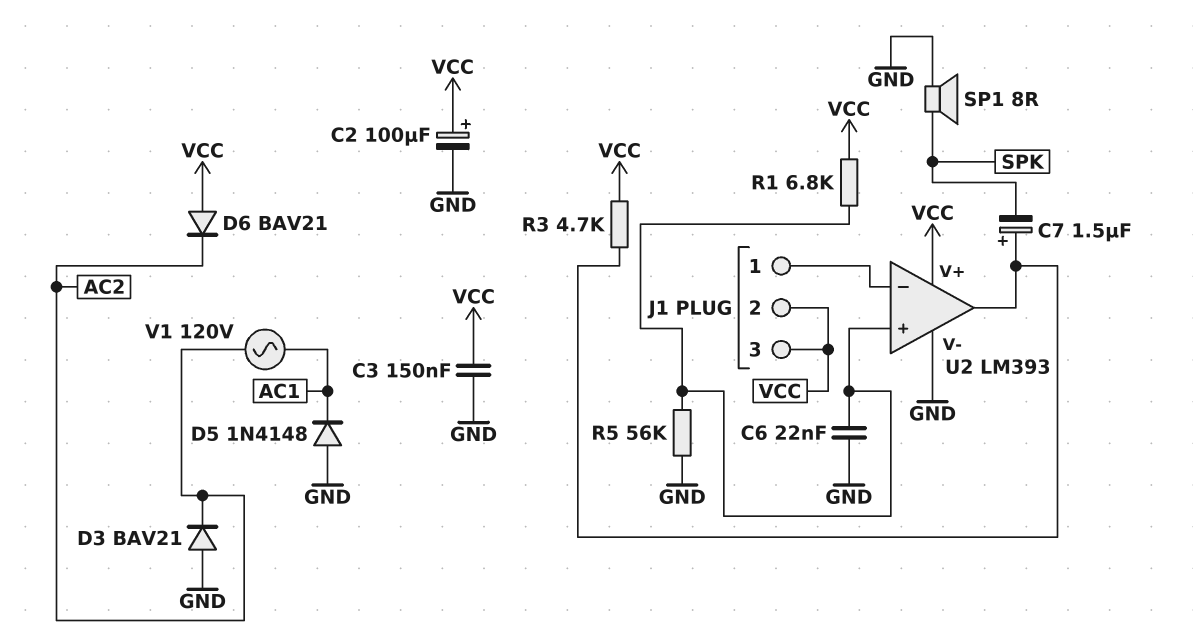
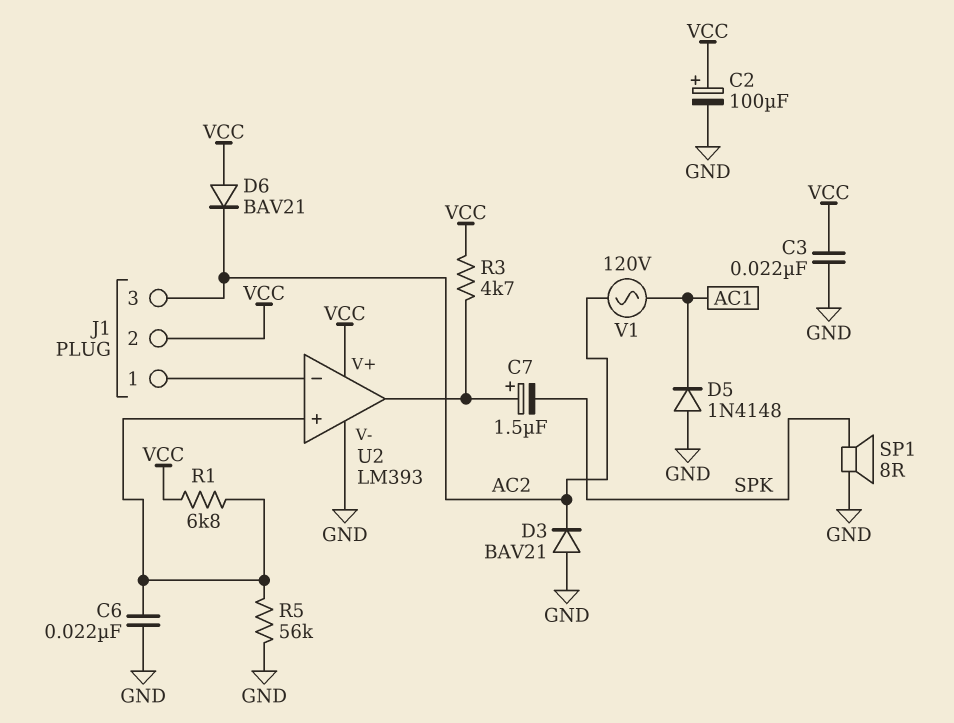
C3: 150nF (GND, VCC) -> 22nF (GND, VCC)
J1 pin 3: VCC -> AC2

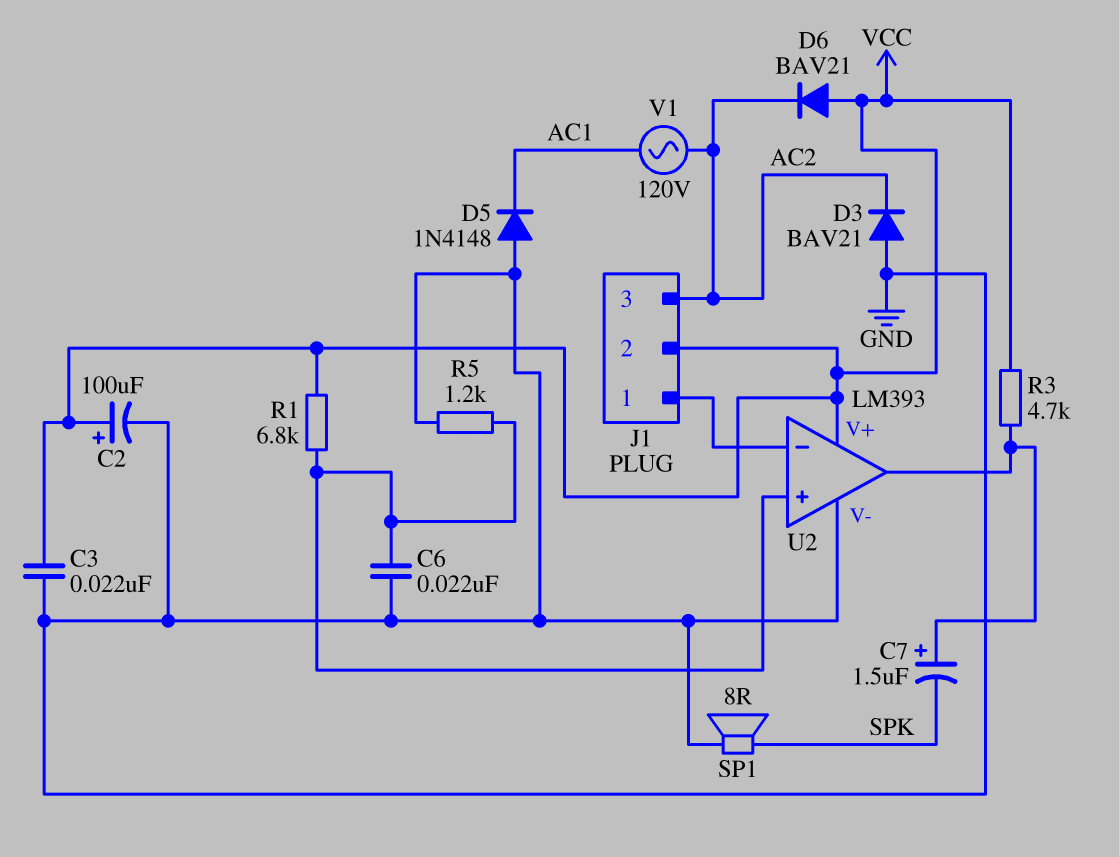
R5: 56k (GND, U2/in+) -> 1.2k (GND, U2/in+)

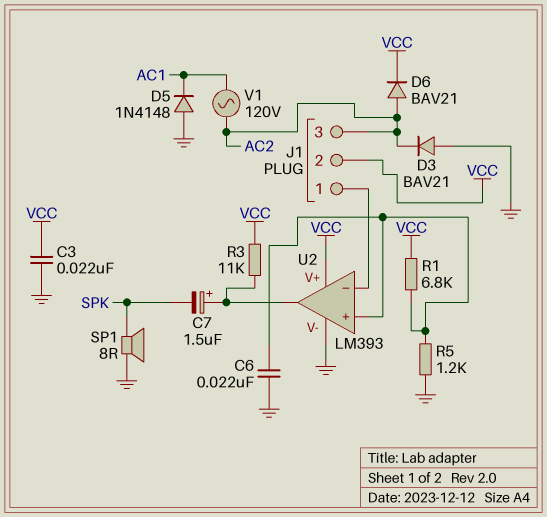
C2: 100uF (plus VCC, minus GND) -> none
D6: diode BAV21 (A VCC, K AC2) -> diode BAV21 (A AC2, K VCC)
R3: 4.7k (U2/out, VCC) -> 11k (U2/out, VCC)

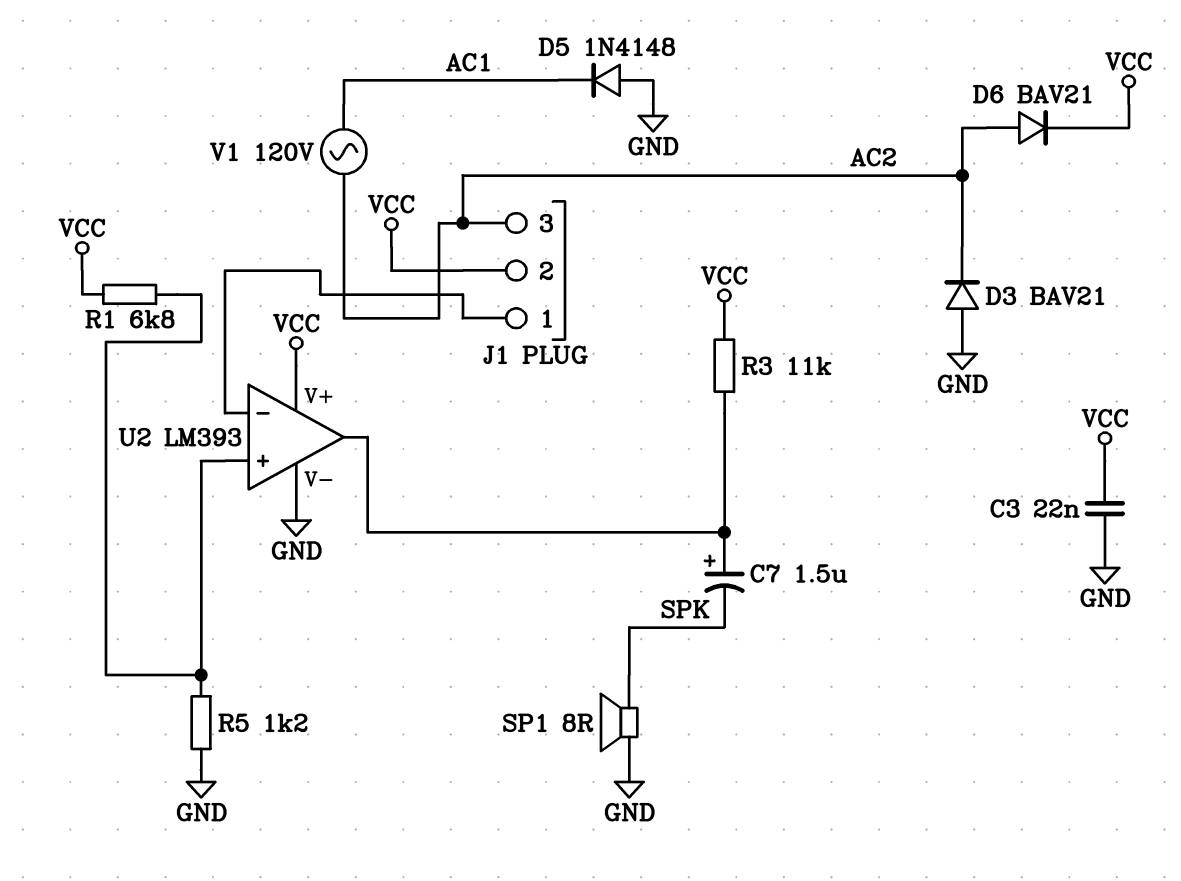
C6: 22nF (GND, U2/in+) -> none

